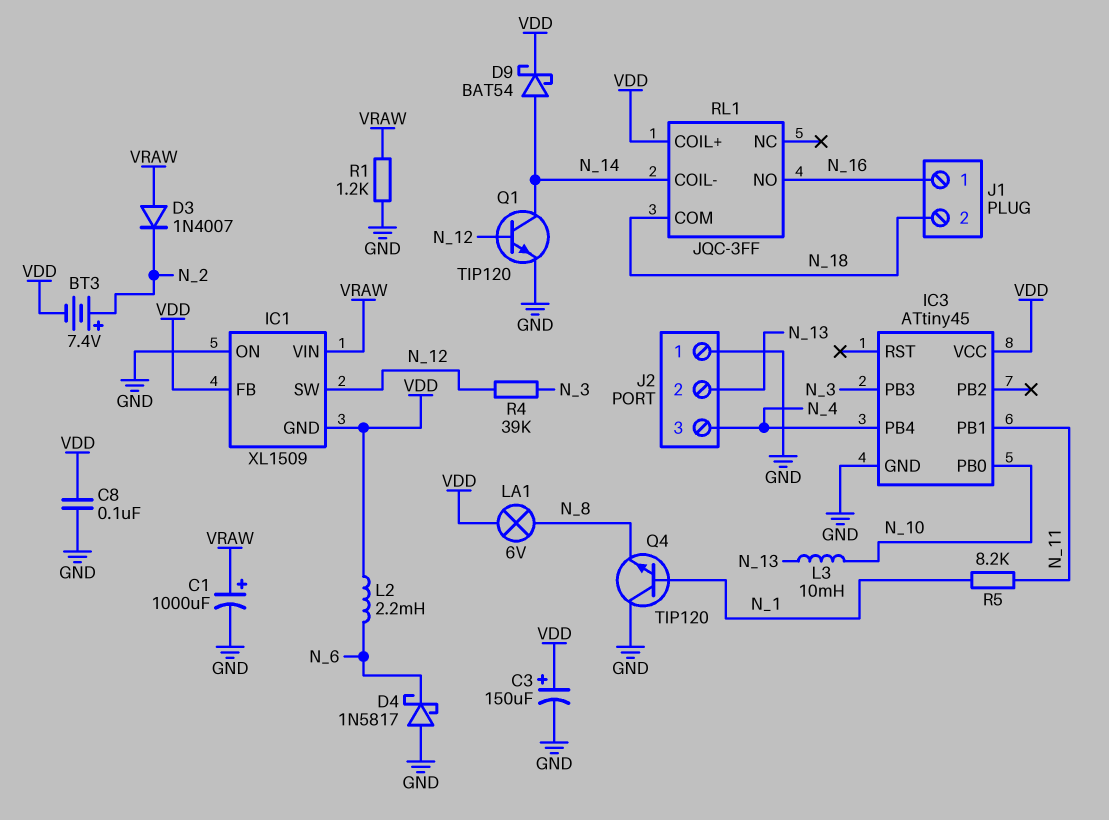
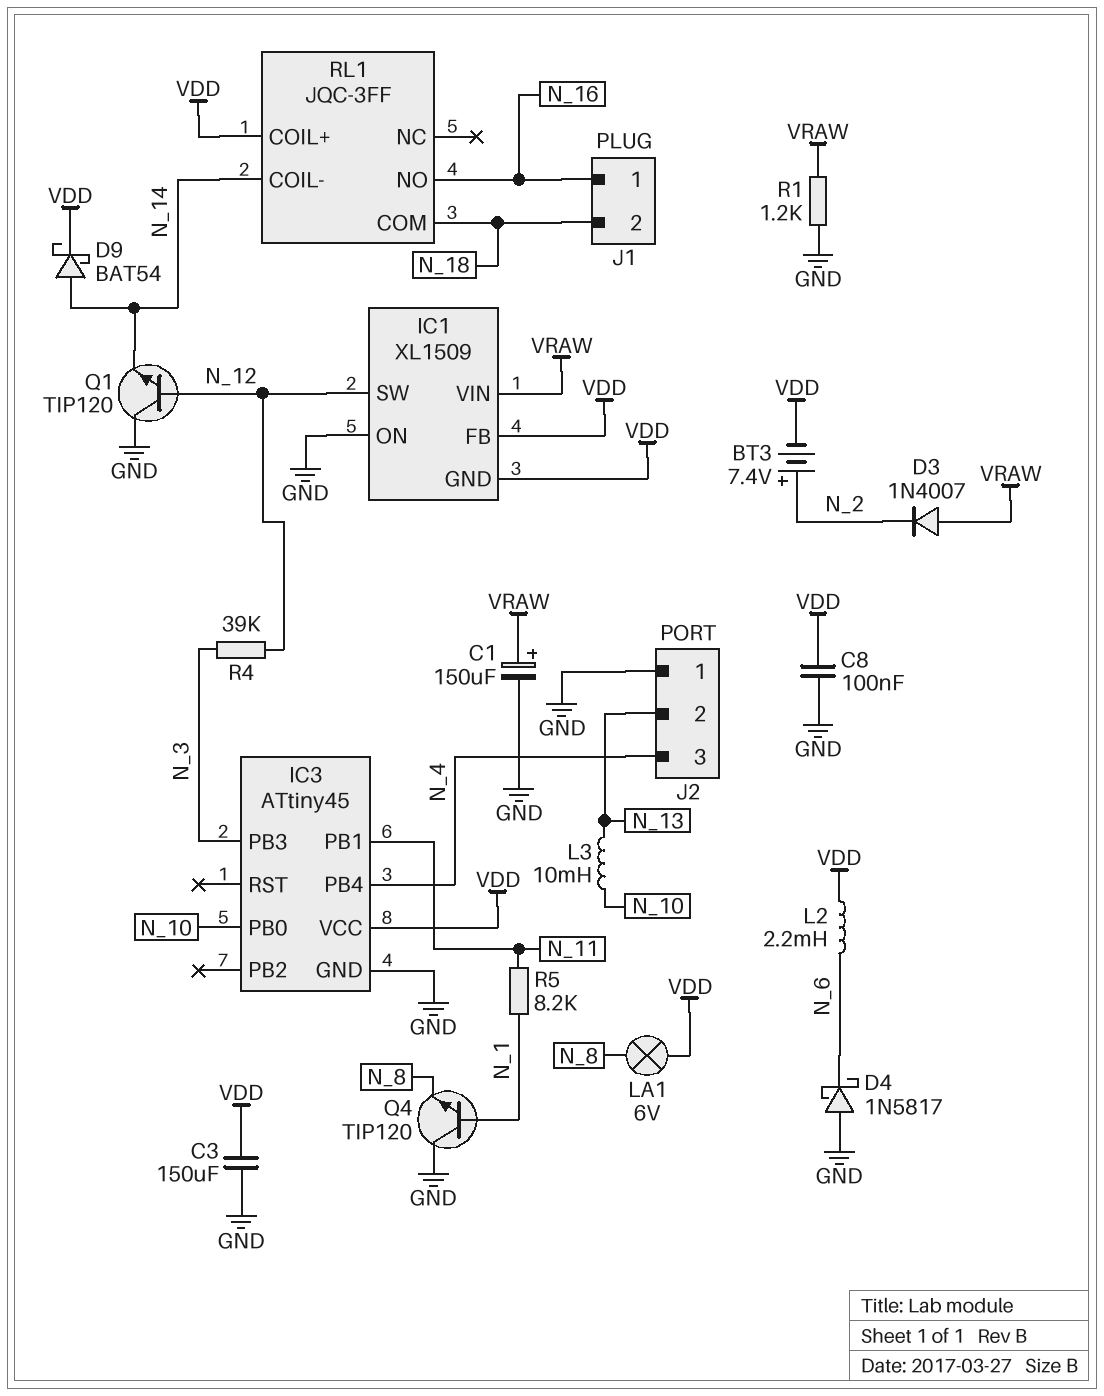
C1: 1000uF (plus VRAW, minus GND) -> 150uF (plus VRAW, minus GND)
C3: 150uF (plus VDD, minus GND) -> 150uF (GND, VDD)
Q1: NPN TIP120 (B N_12, C N_14, E GND) -> NPN TIP120 (B N_12, C GND, E N_14)

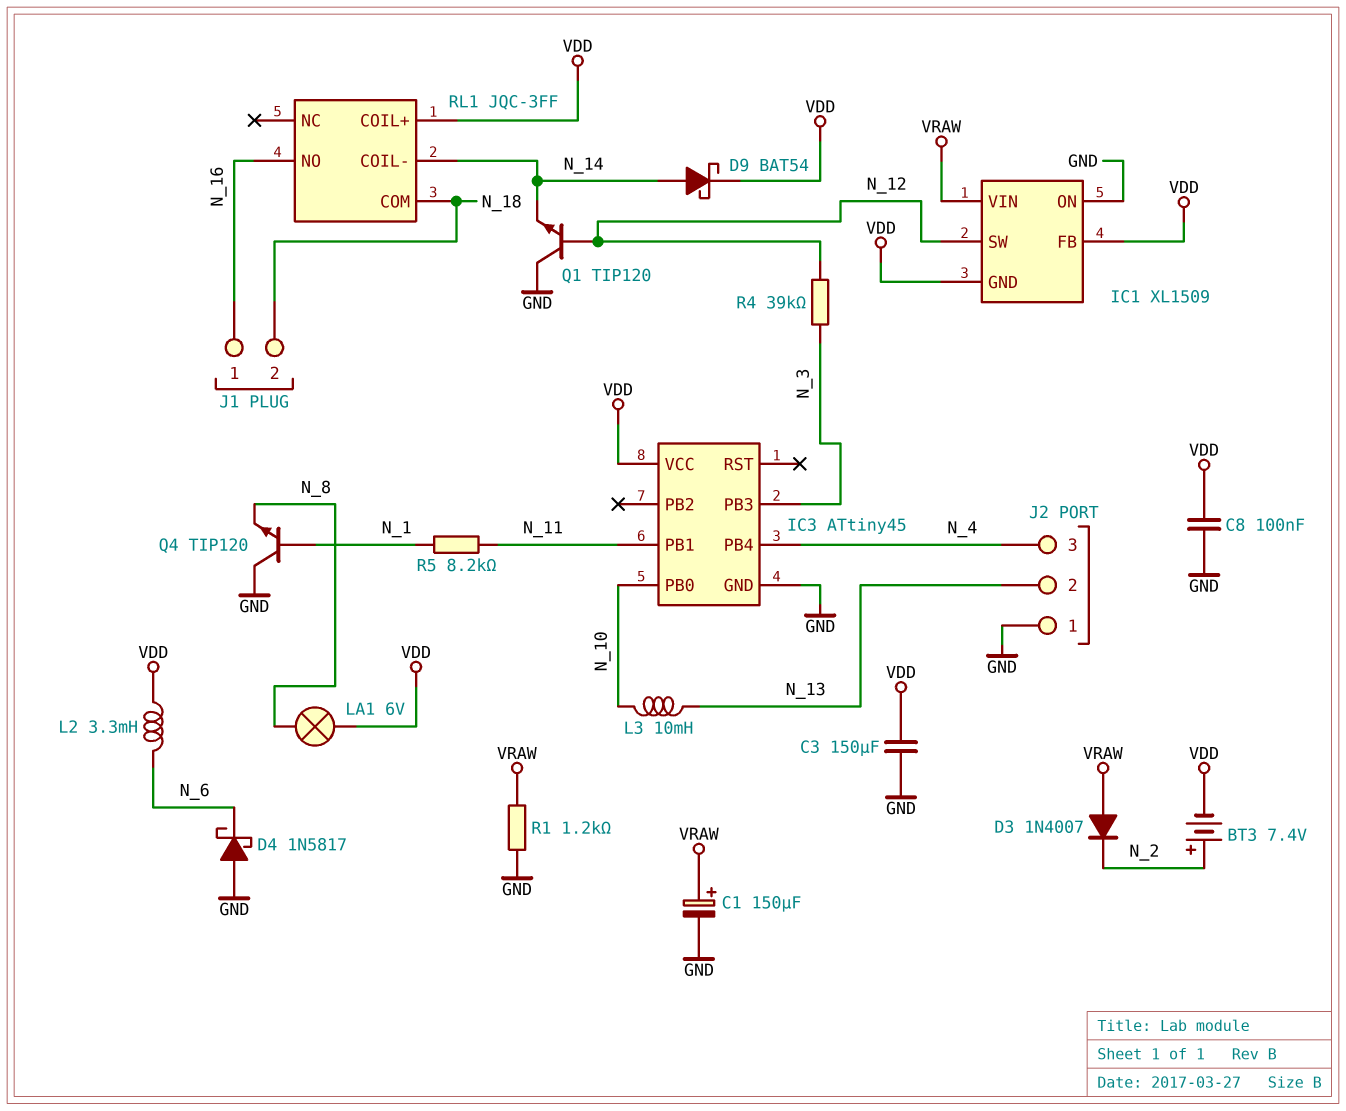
L2: 2.2mH (N_6, VDD) -> 3.3mH (N_6, VDD)

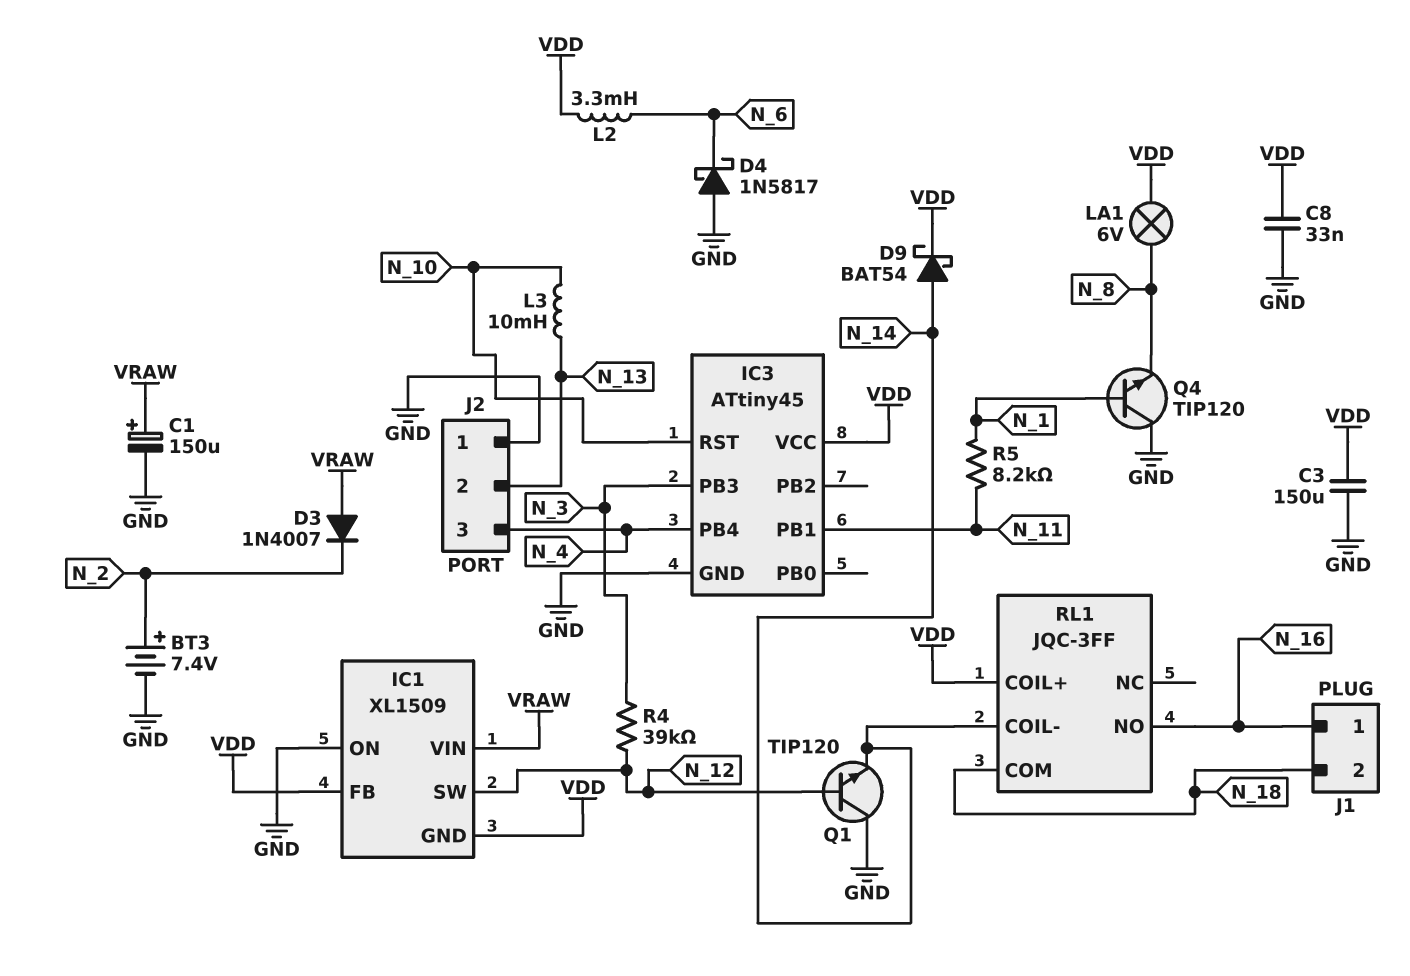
BT3: 7.4V (plus N_2, minus VDD) -> 7.4V (plus N_2, minus GND)
C8: 100nF (GND, VDD) -> 33nF (GND, VDD)
IC3 pin PB0: N_10 -> none
IC3 pin RST: none -> N_10
R1: 1.2k (GND, VRAW) -> none

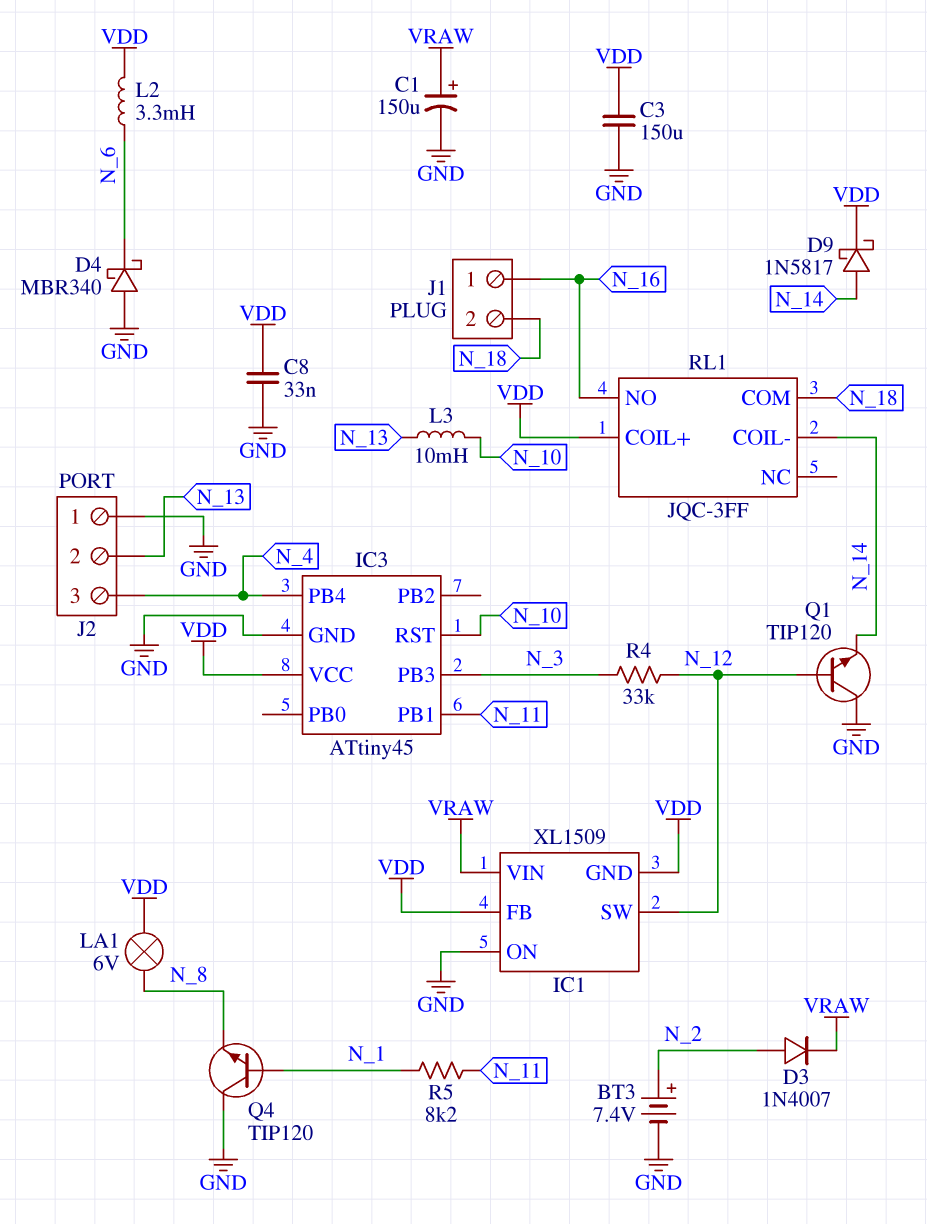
D3: diode 1N4007 (A VRAW, K N_2) -> diode 1N4007 (A N_2, K VRAW)
D4: schottky 1N5817 (A GND, K N_6) -> schottky MBR340 (A GND, K N_6)
D9: schottky BAT54 (A N_14, K VDD) -> schottky 1N5817 (A N_14, K VDD)
R4: 39k (N_3, N_12) -> 33k (N_3, N_12)

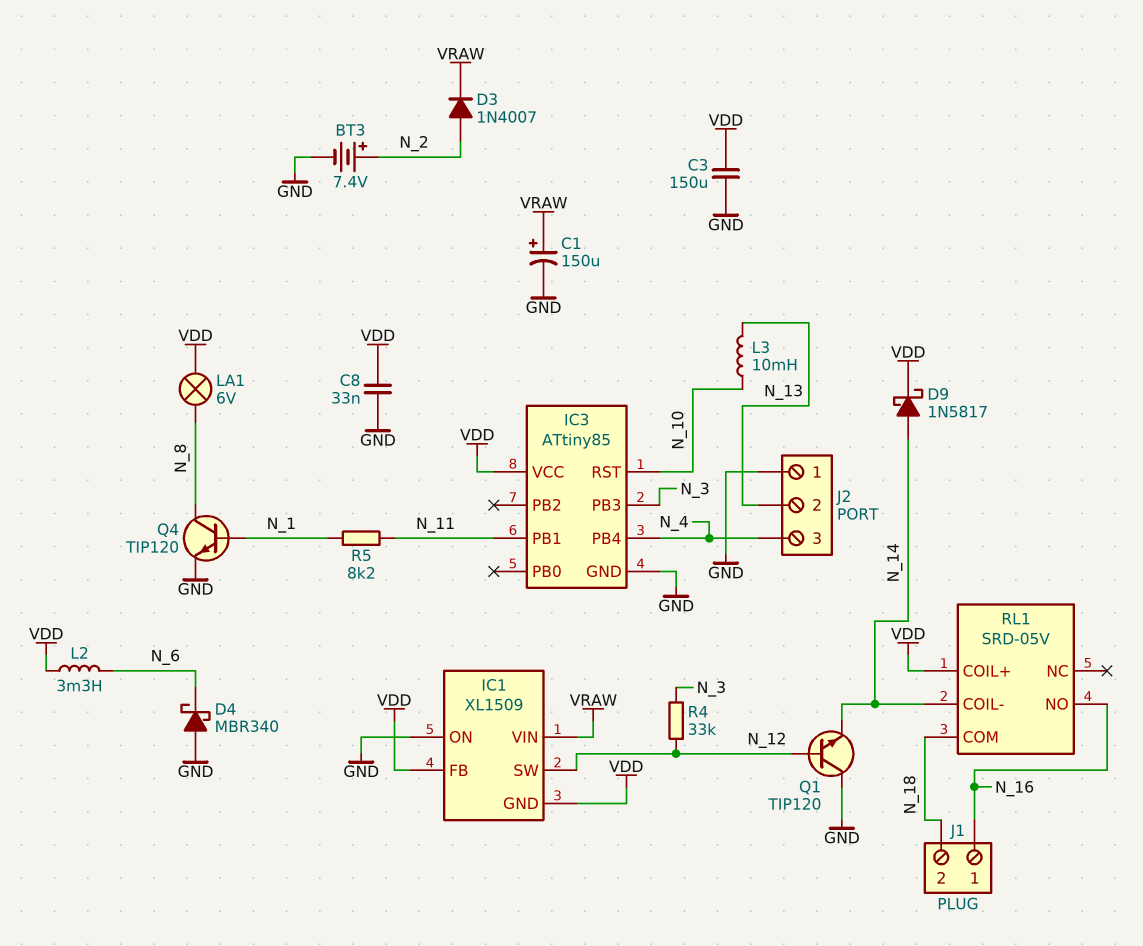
IC3: ATtiny45 -> ATtiny85
Q4: NPN TIP120 (B N_1, C GND, E N_8) -> NPN TIP120 (B N_1, C N_8, E GND)
RL1: JQC-3FF -> SRD-05V

